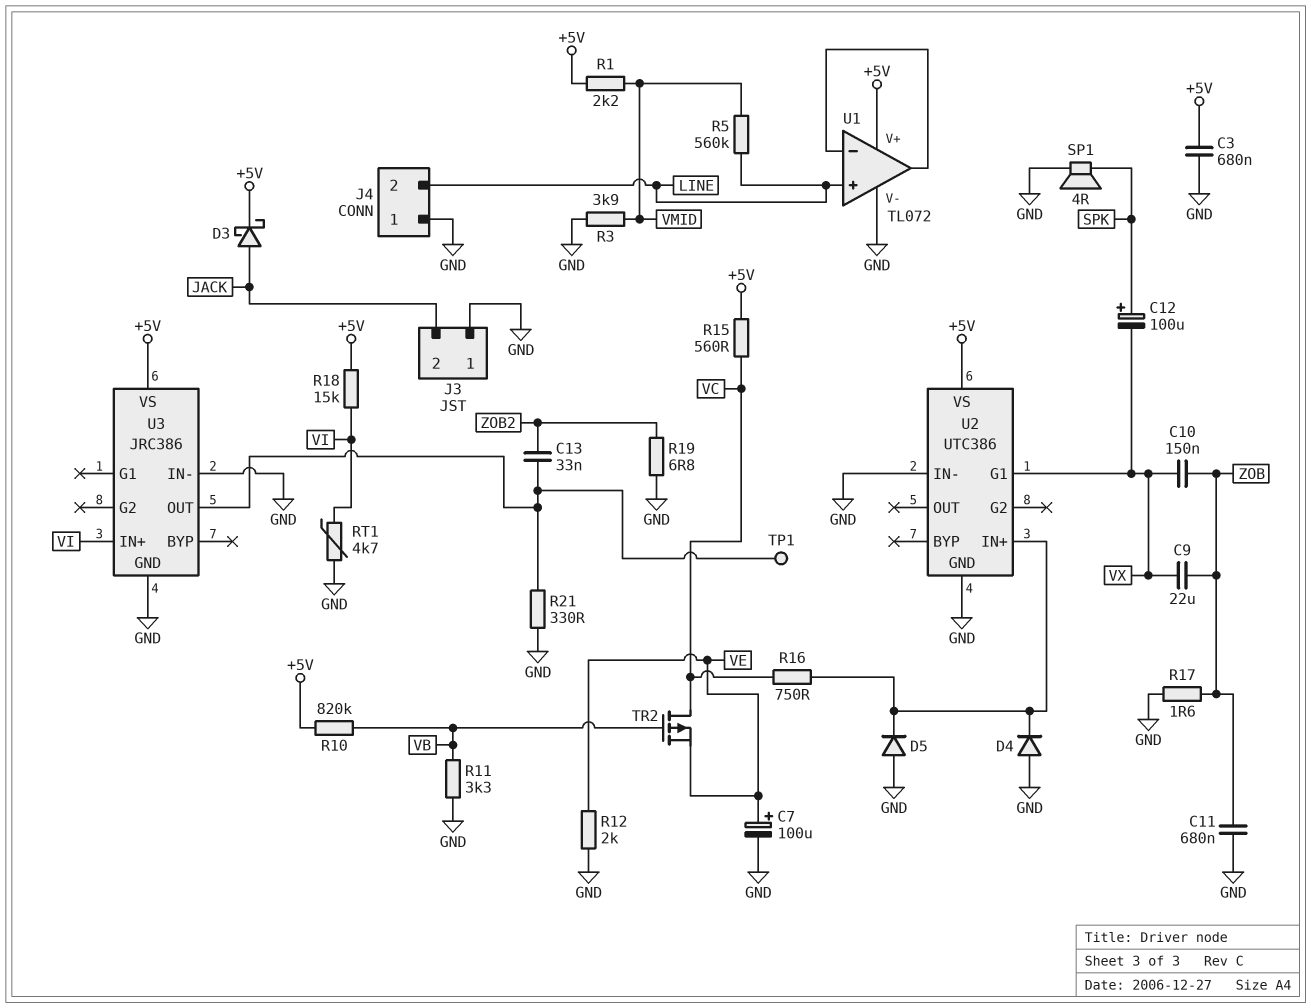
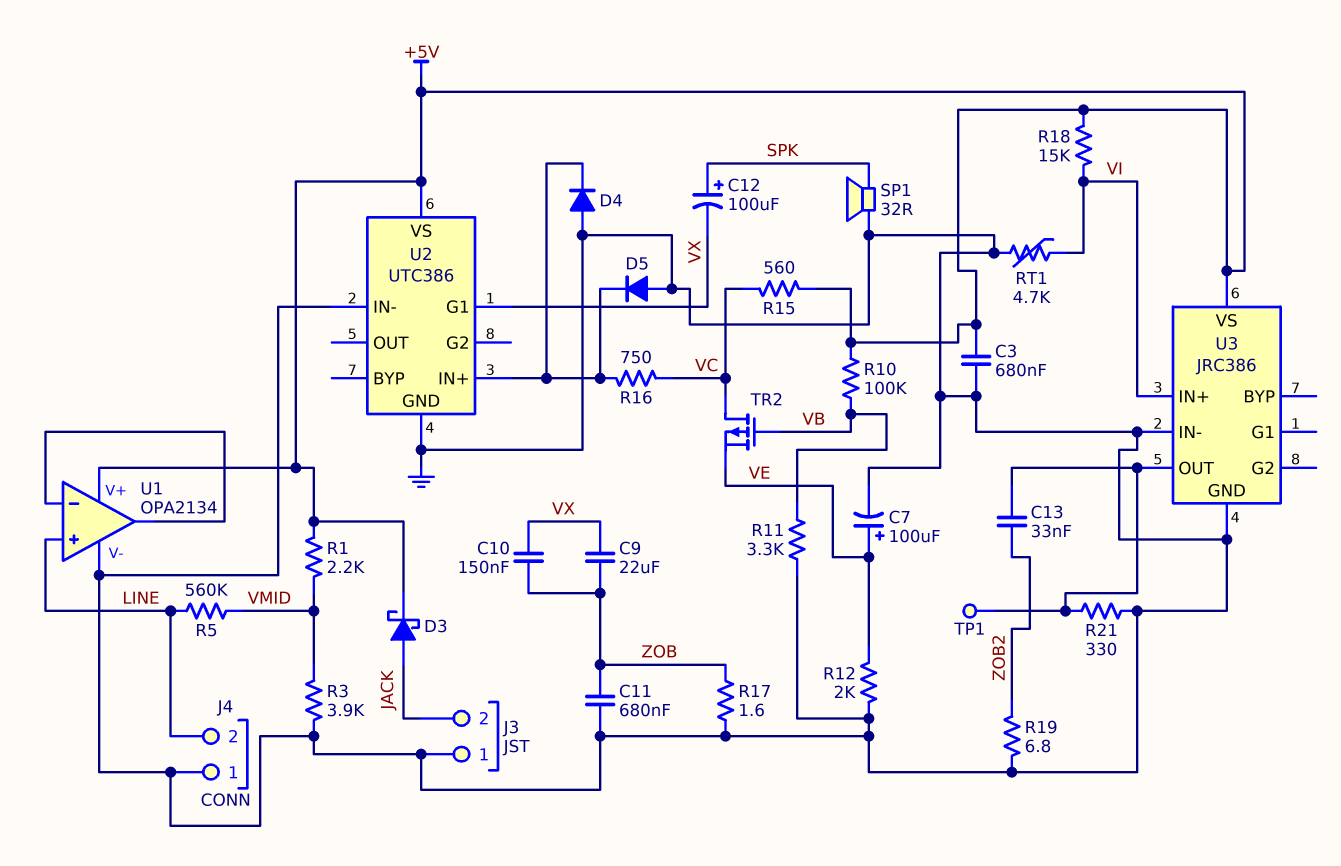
R10: 820k (+5V, VB) -> 100k (+5V, VB)
SP1: speaker 4R (GND, SPK) -> speaker 32R (GND, SPK)
U1: TL072 -> OPA2134

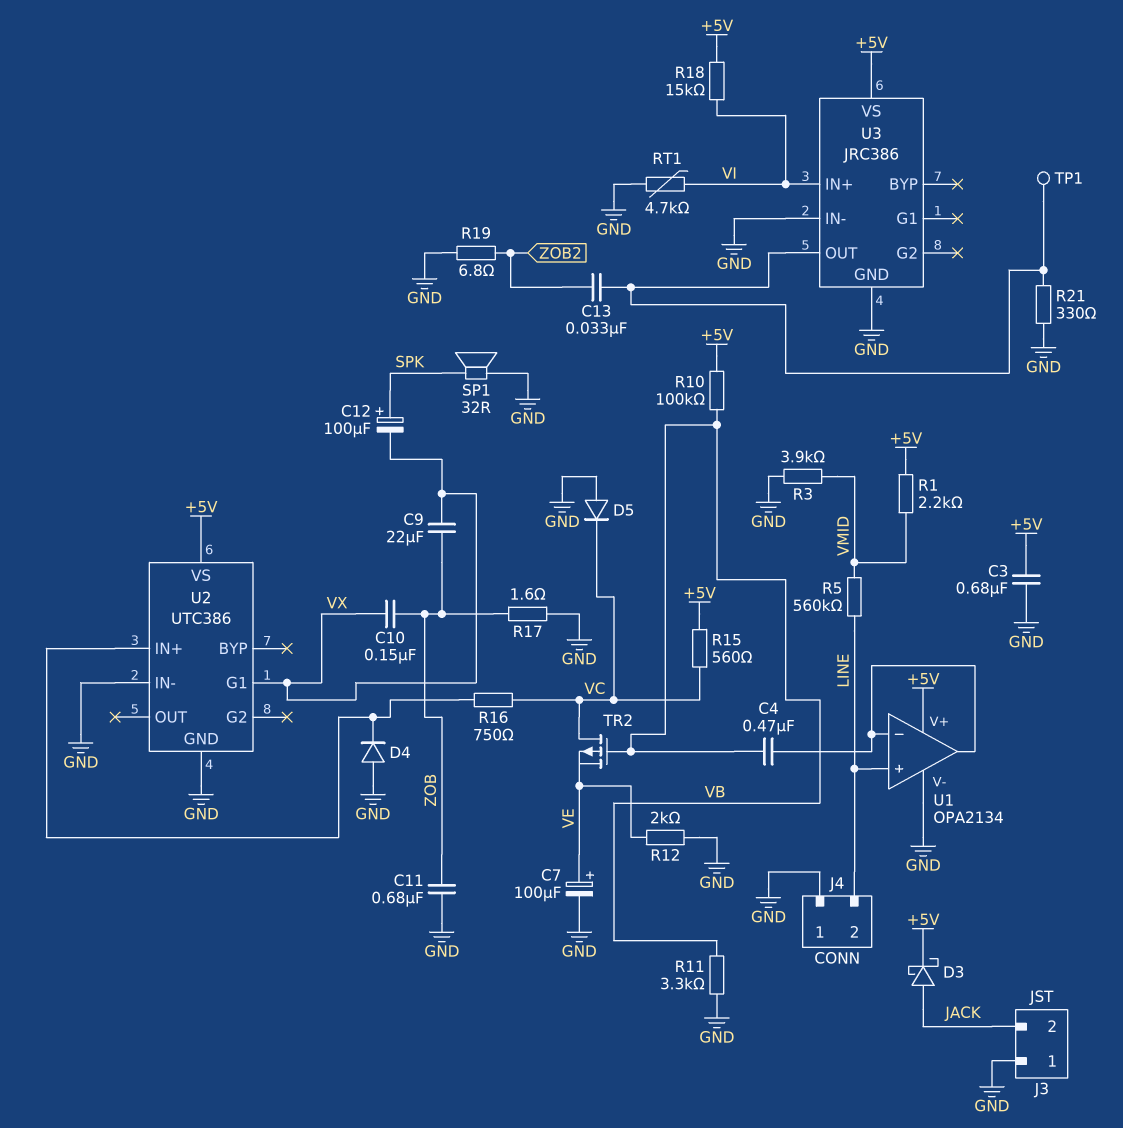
C4: none -> 470nF (U1/in-, VB)
D5: diode (A GND, K U2/IN+) -> diode (A GND, K VC)

